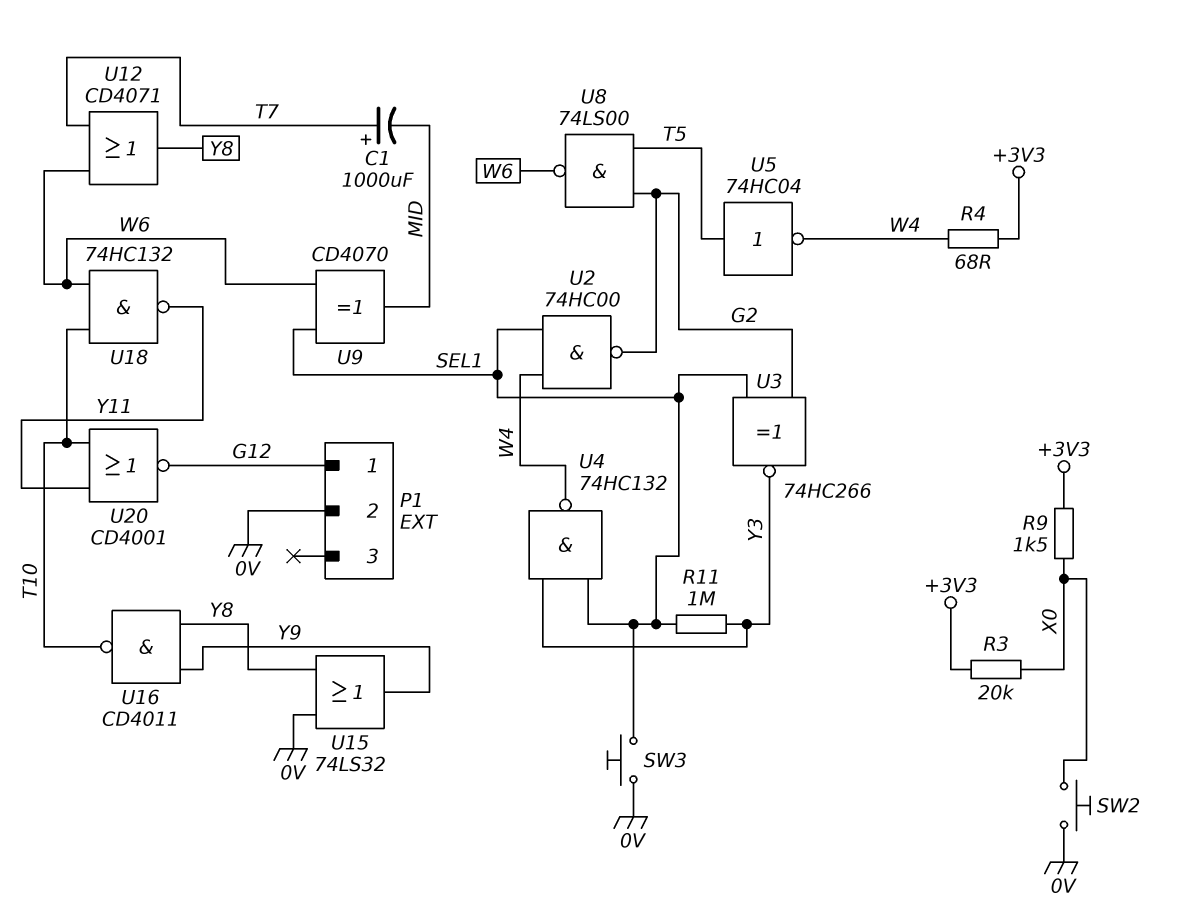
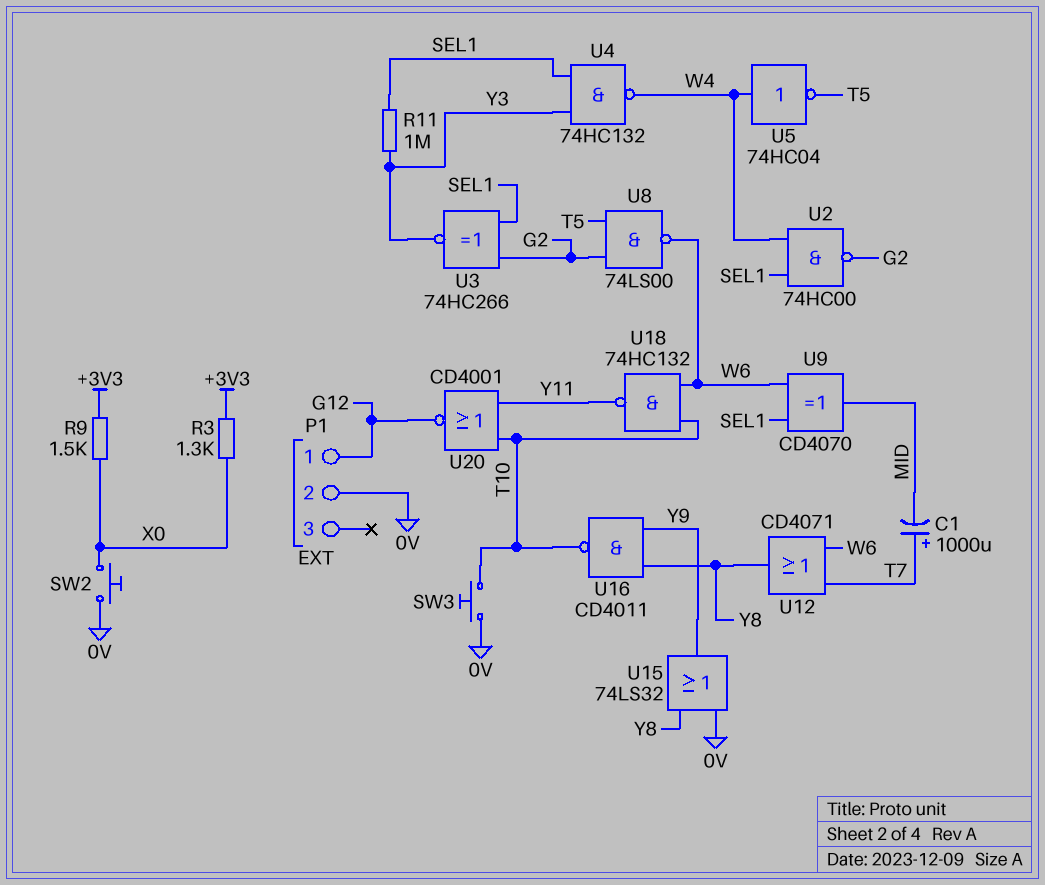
R3: 20k (+3V3, X0) -> 1.3k (+3V3, X0)
R4: 68 (+3V3, W4) -> none
SW3: button (0V, SEL1) -> button (0V, T10)
U5: NOT 74HC04 (in T5, out W4) -> NOT 74HC04 (in W4, out T5)

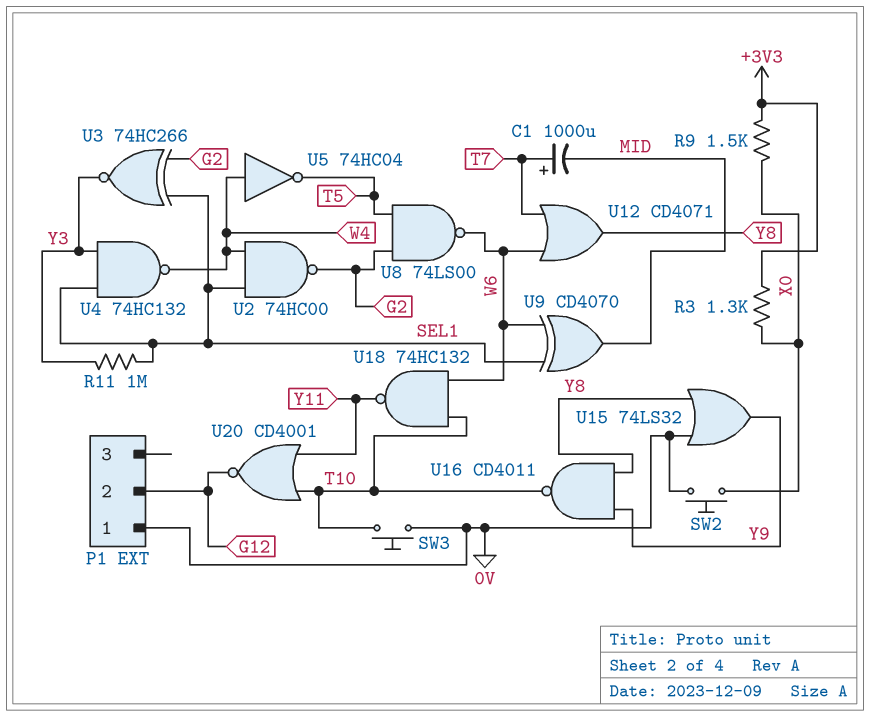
P1 pin 1: G12 -> 0V
P1 pin 2: 0V -> G12

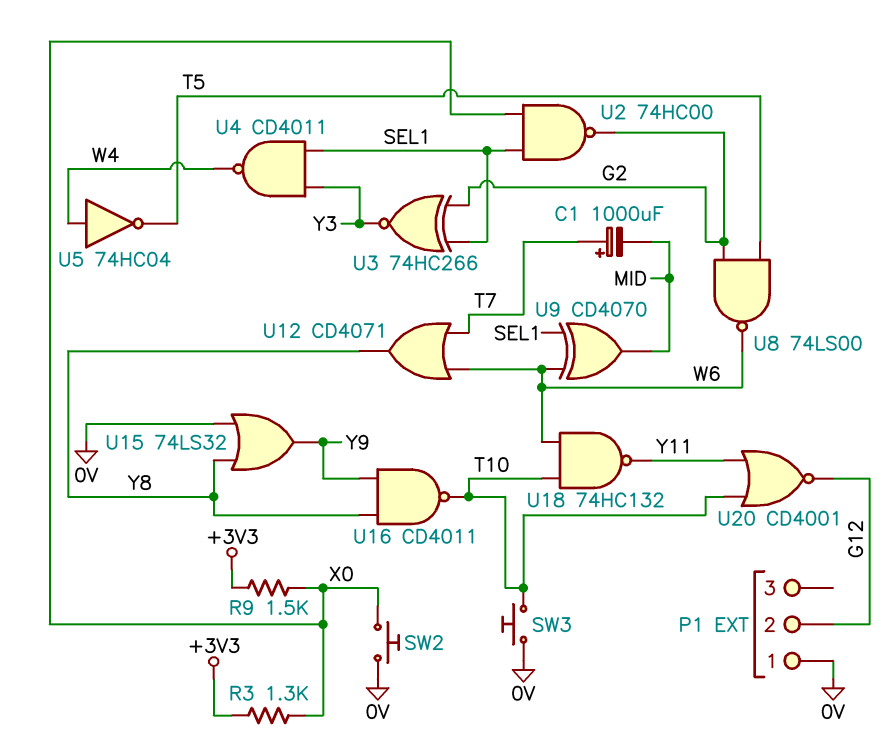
R11: 1M (SEL1, Y3) -> none
U2: NAND 74HC00 (in SEL1, in W4, out G2) -> NAND 74HC00 (in SEL1, in X0, out G2)
U4: NAND 74HC132 (in SEL1, in Y3, out W4) -> NAND CD4011 (in SEL1, in Y3, out W4)

